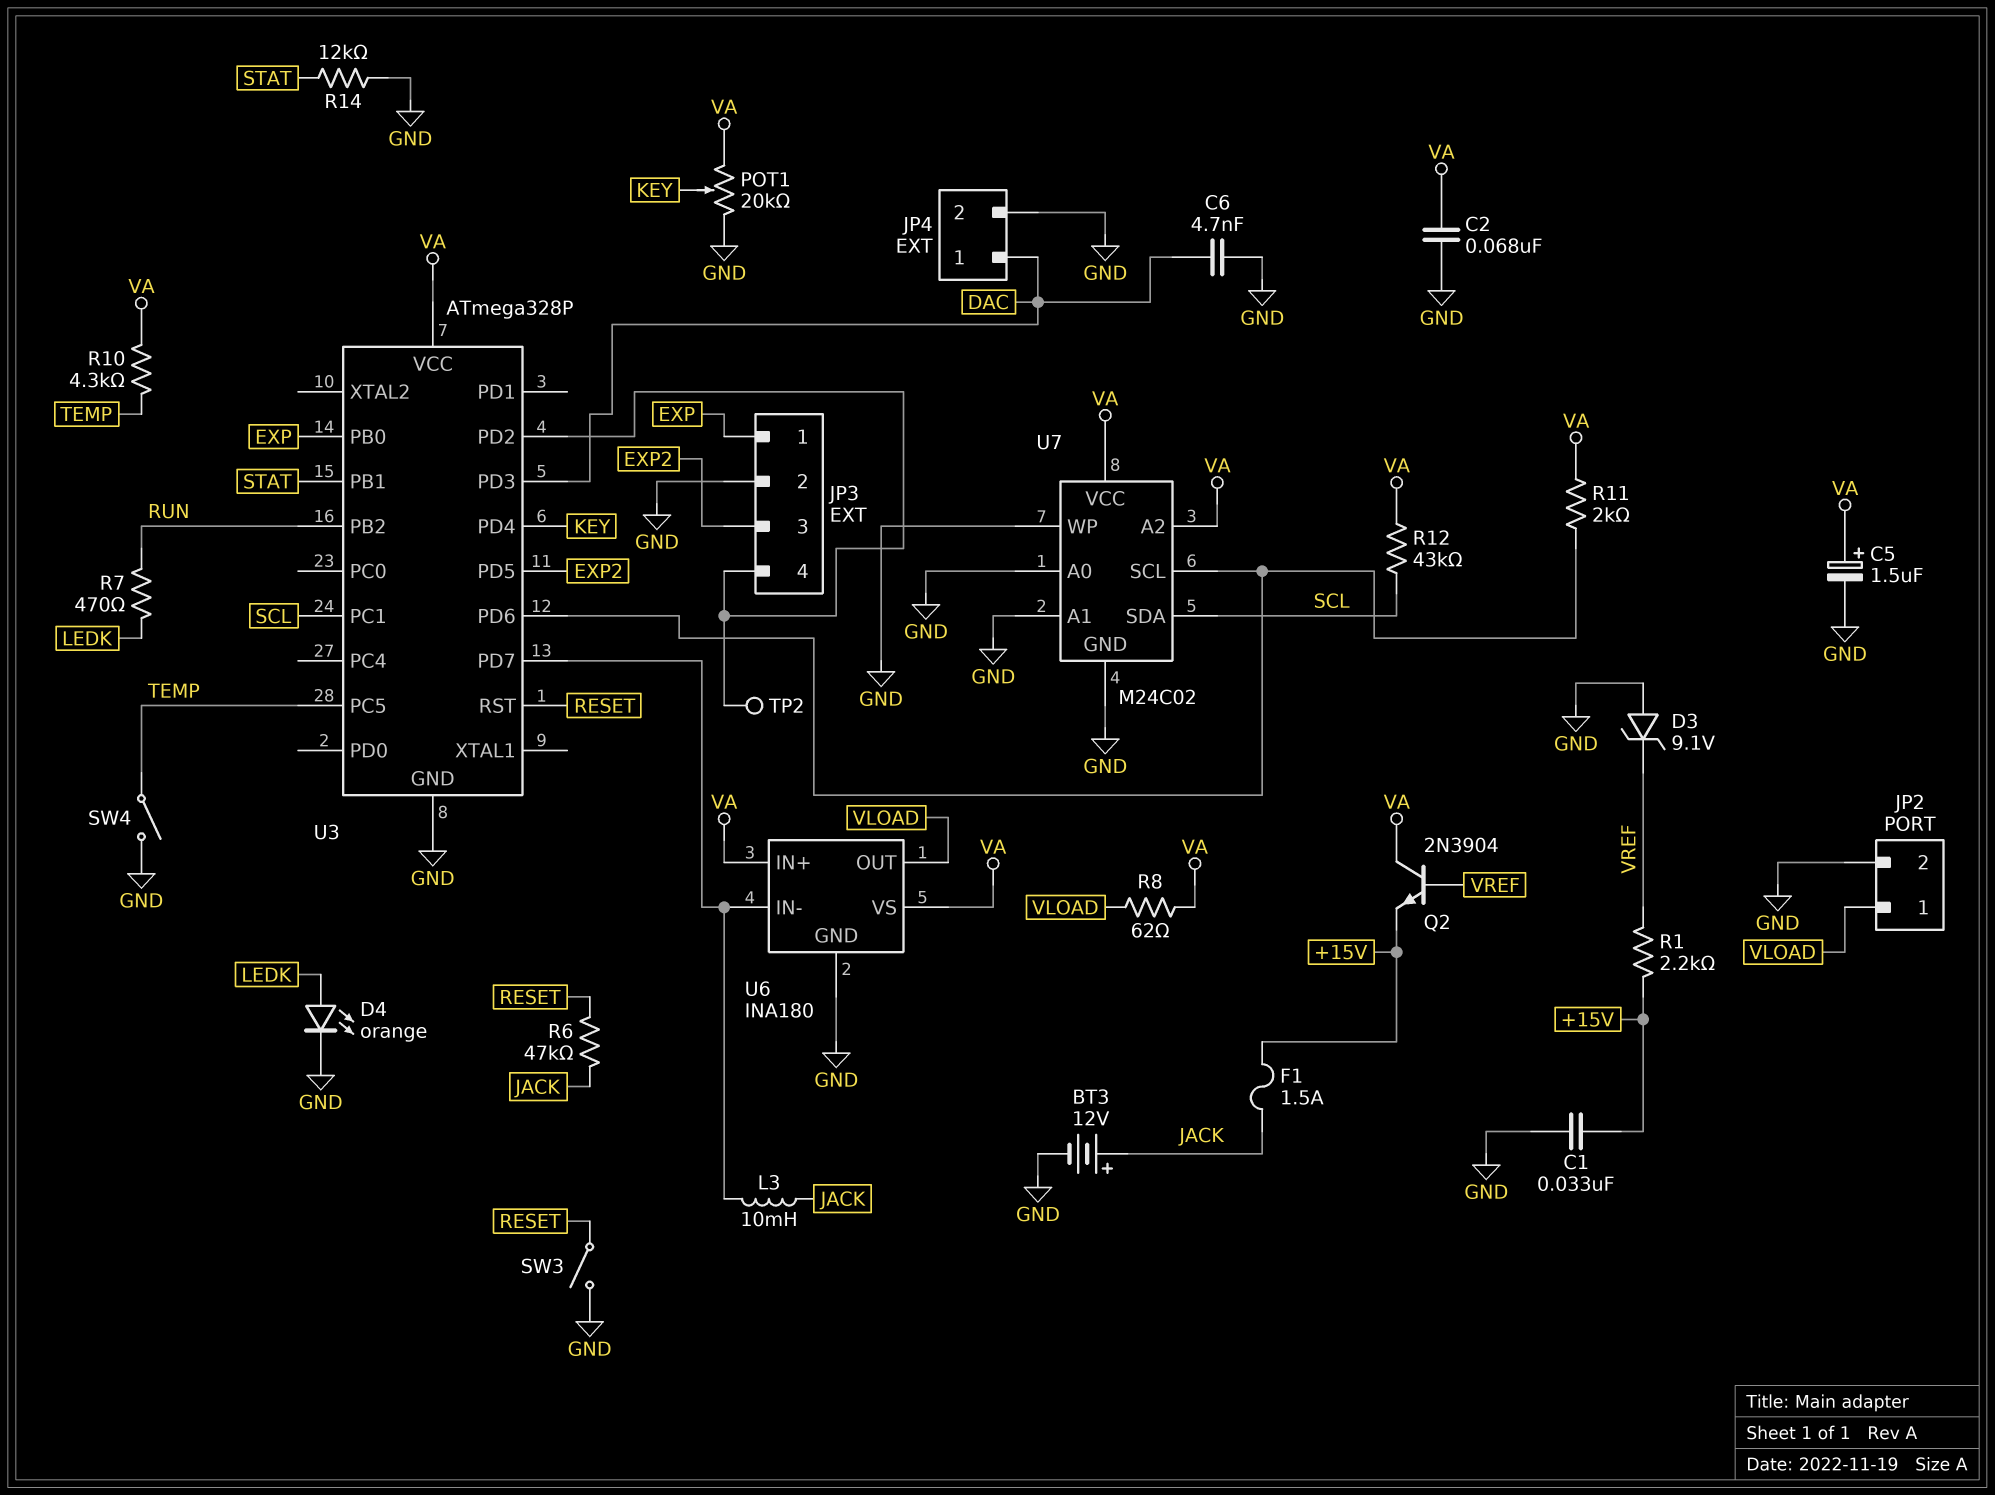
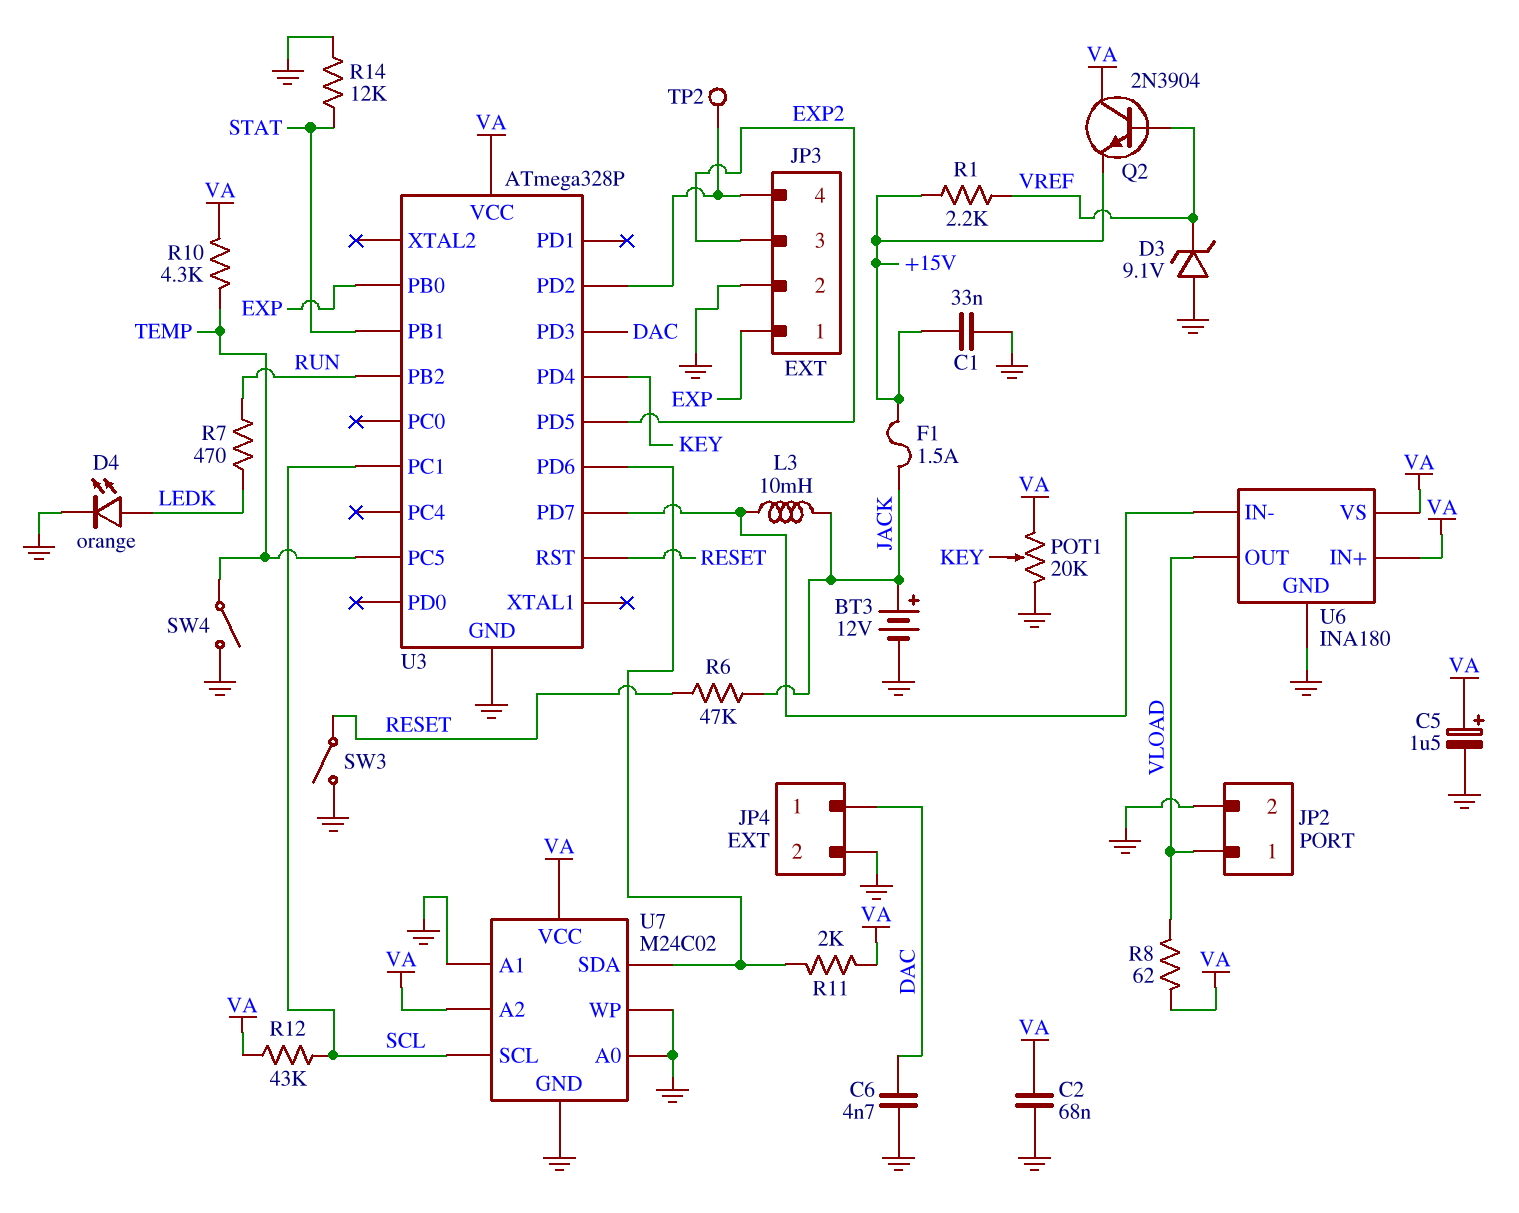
U7 pin SCL: U3/PD6 -> SCL
U7 pin SDA: SCL -> U3/PD6

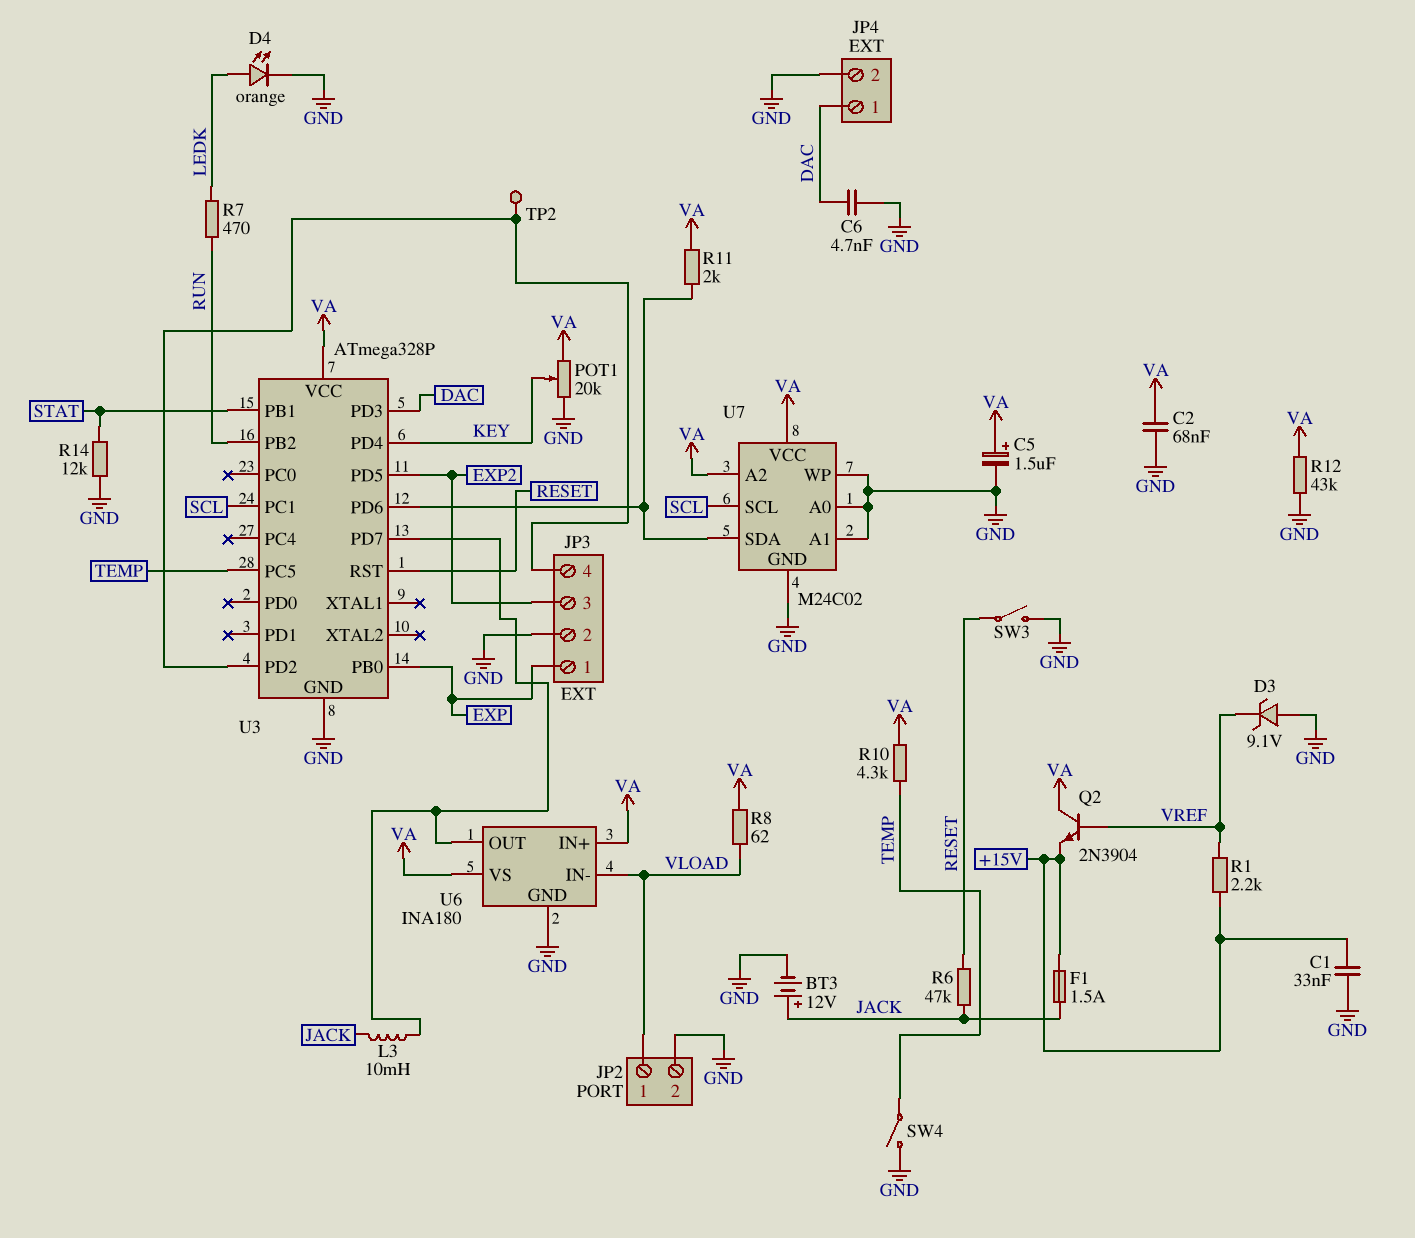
R12: 43k (SCL, VA) -> 43k (GND, VA)
U6 pin IN-: U3/PD7 -> VLOAD
U6 pin OUT: VLOAD -> U3/PD7

